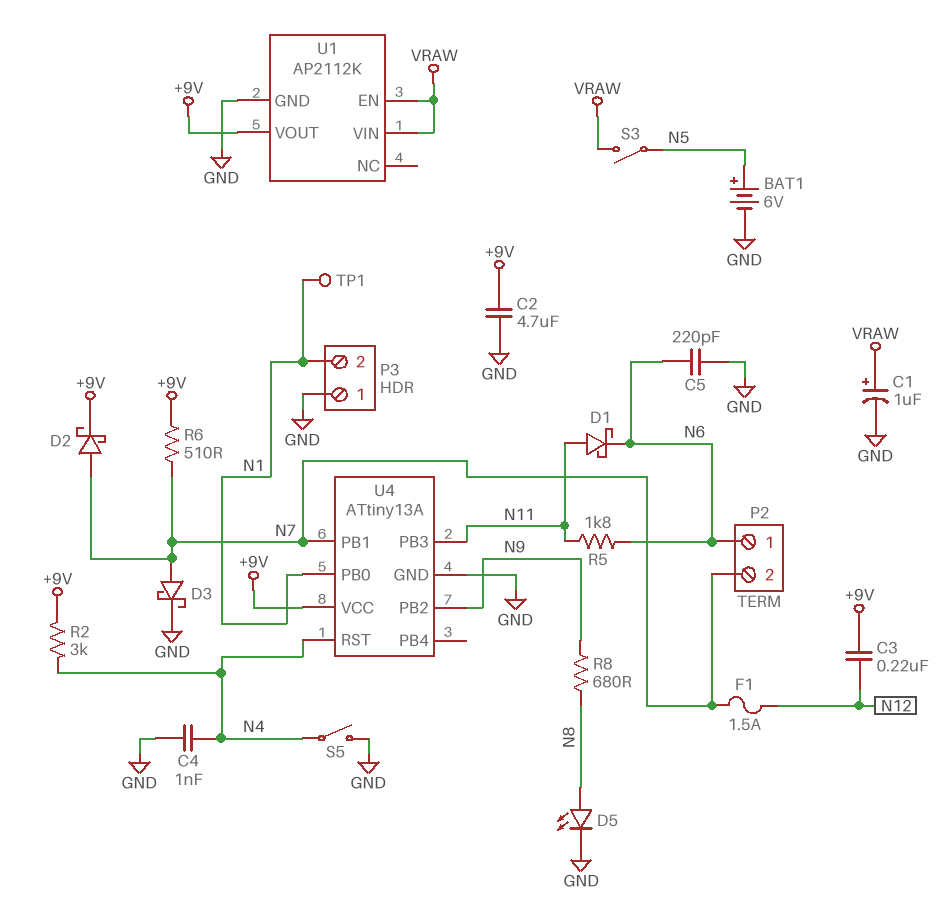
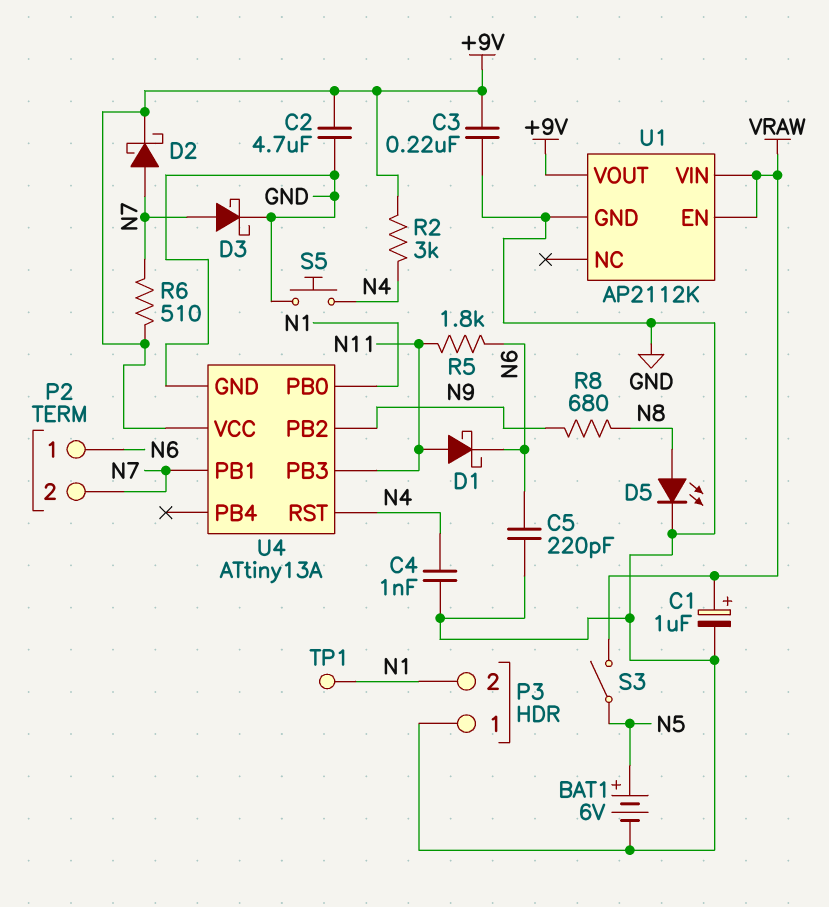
C3: 220nF (+9V, N12) -> 220nF (+9V, GND)
F1: 1.5A (N7, N12) -> none
S5: switch (GND, N4) -> button (GND, N4)

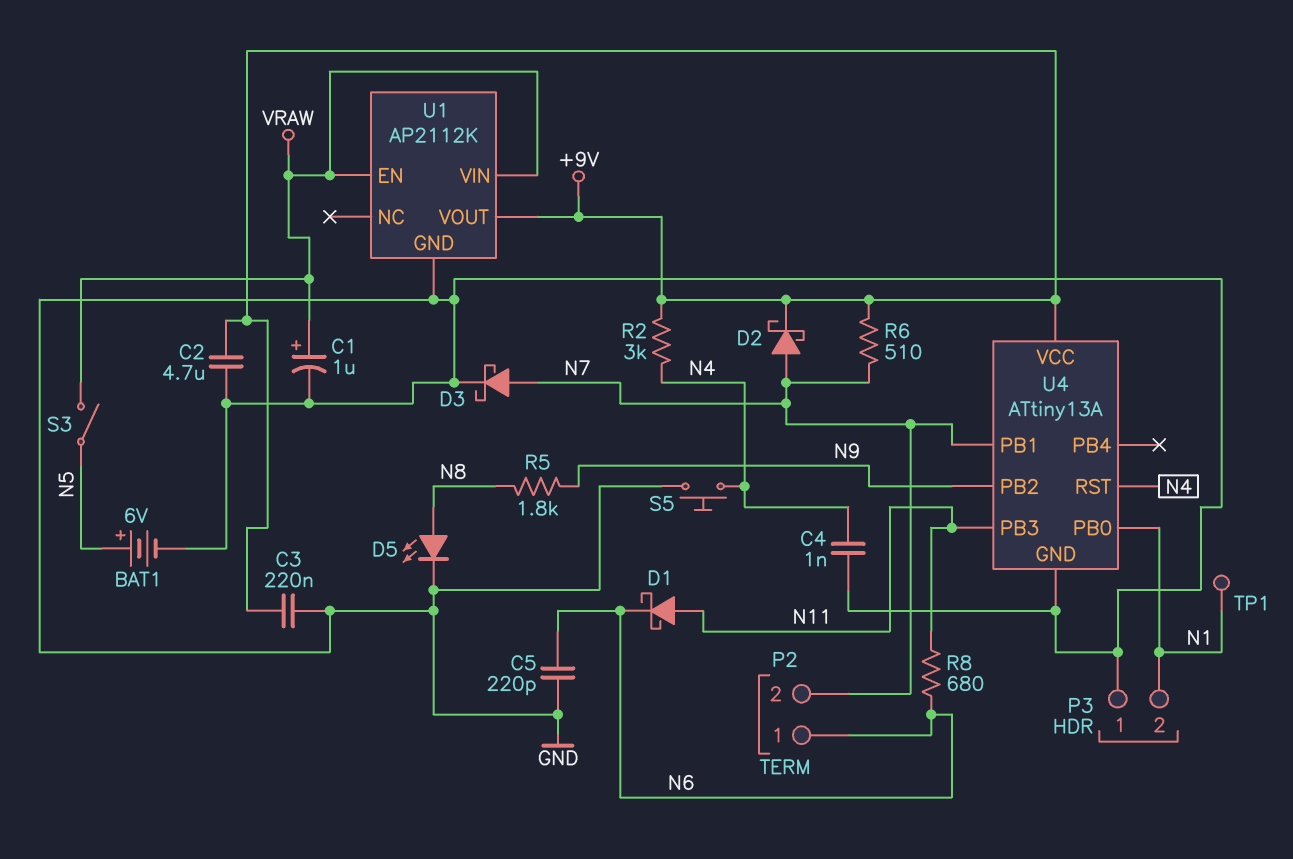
R5: 1.8k (N6, N11) -> 1.8k (N8, N9)
R8: 680 (N8, N9) -> 680 (N6, N11)

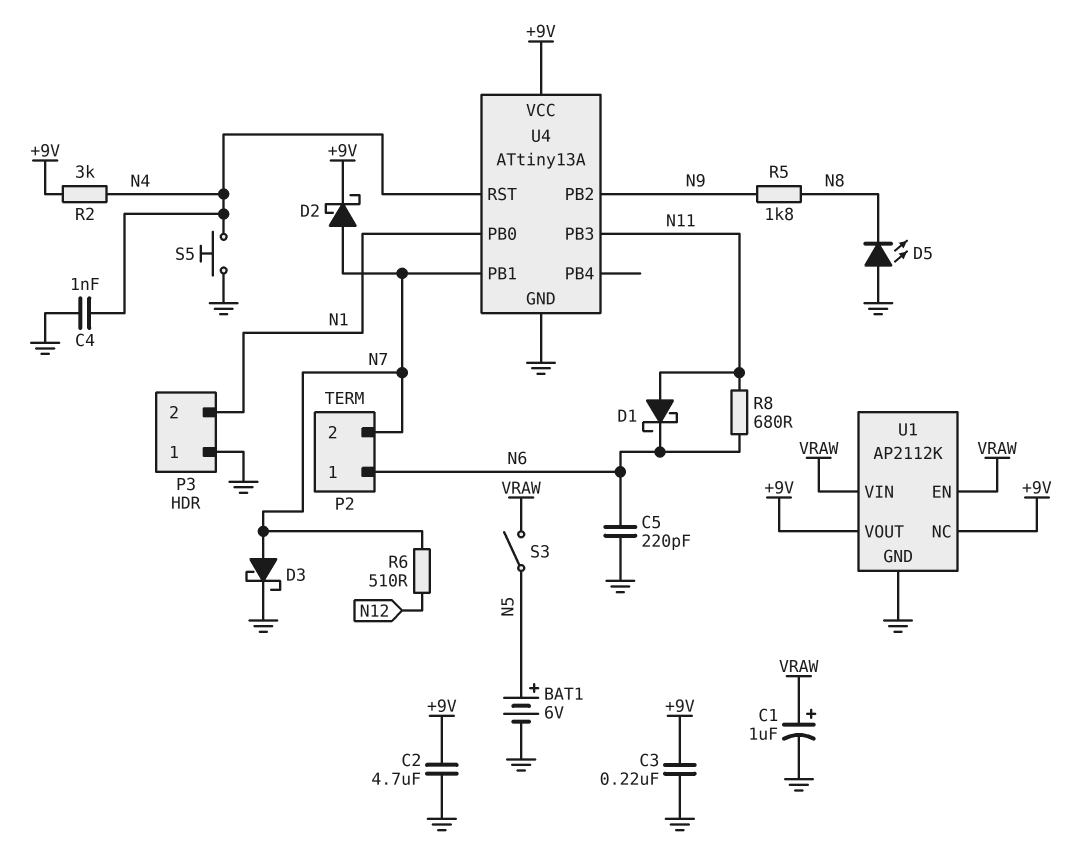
D5: LED (A N8, K GND) -> LED (A GND, K N8)
R6: 510 (+9V, N7) -> 510 (N7, N12)
TP1: test point (N1) -> none
U1 pin NC: none -> +9V

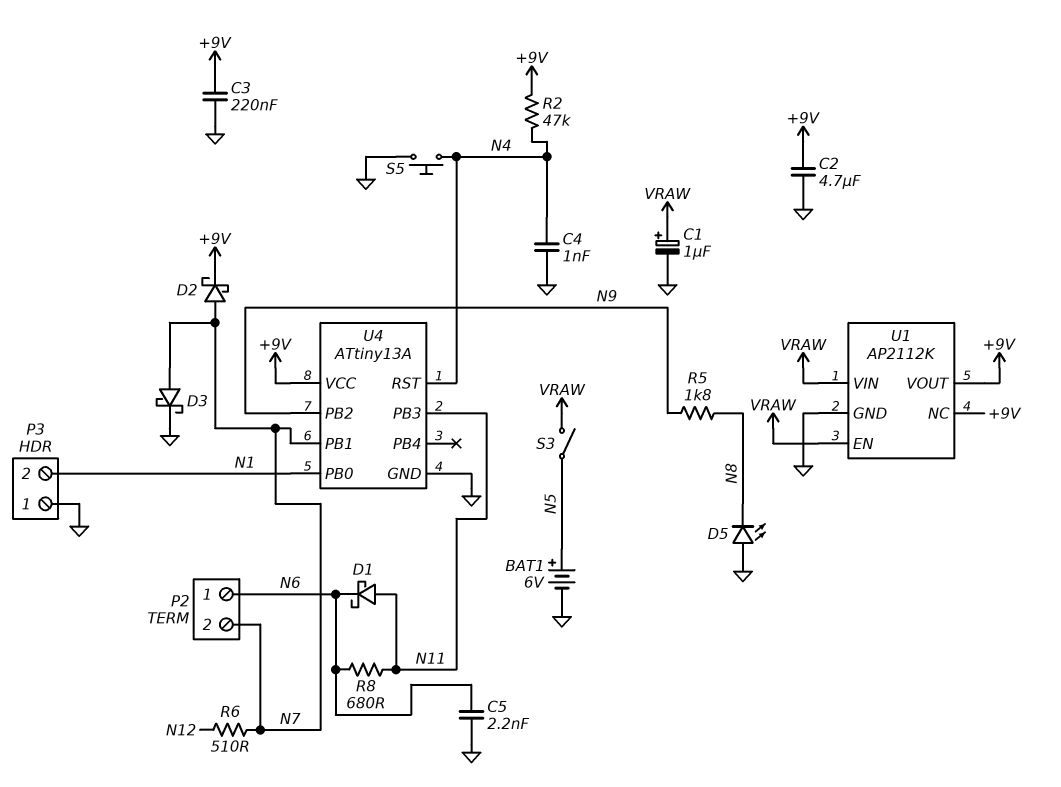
C5: 220pF (GND, N6) -> 2.2nF (GND, N6)
R2: 3k (+9V, N4) -> 47k (+9V, N4)

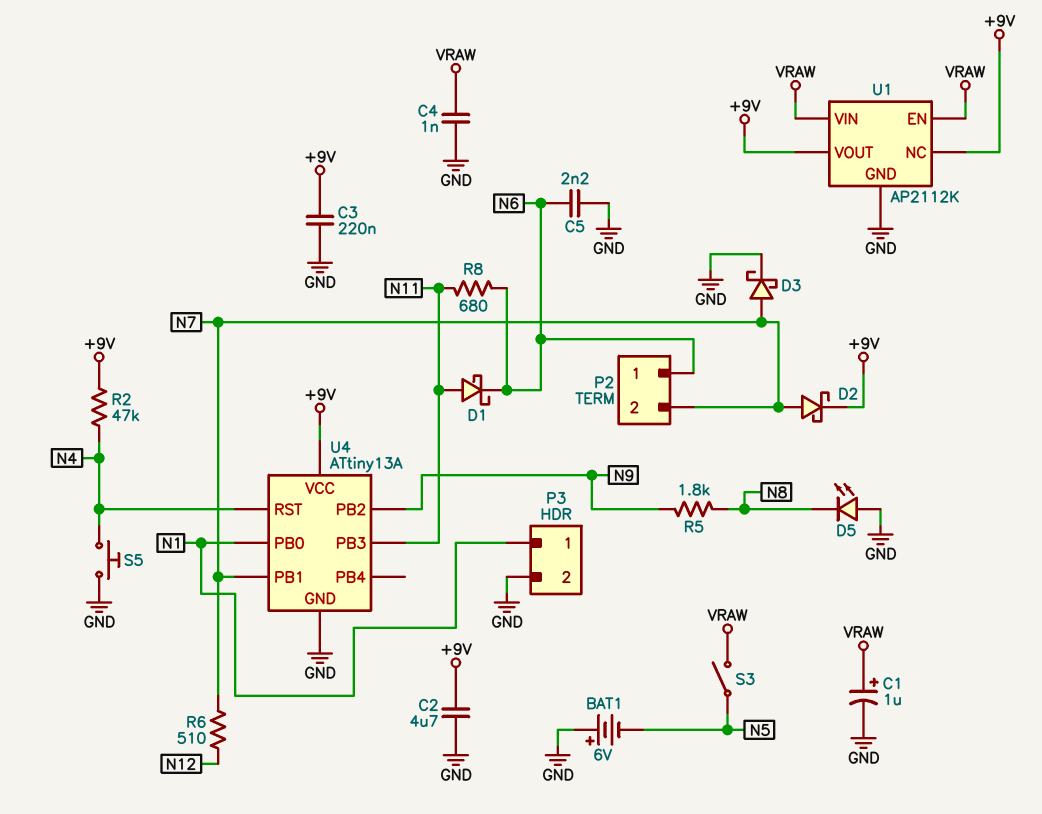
BAT1: 6V (plus N5, minus GND) -> 6V (plus GND, minus N5)
C4: 1nF (GND, N4) -> 1nF (GND, VRAW)
P3 pin 1: GND -> N1
P3 pin 2: N1 -> GND

